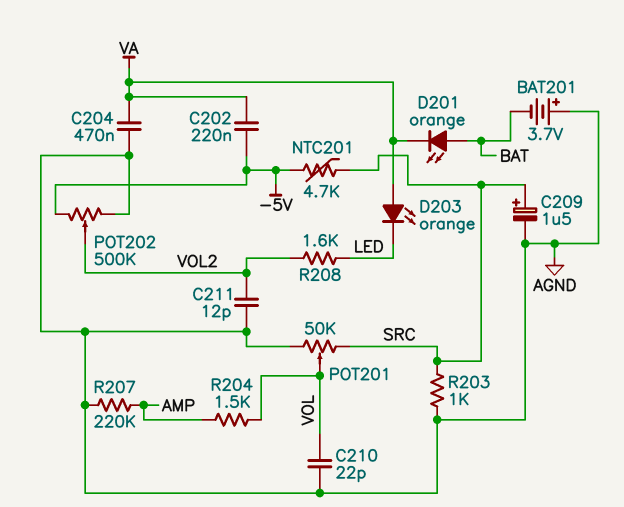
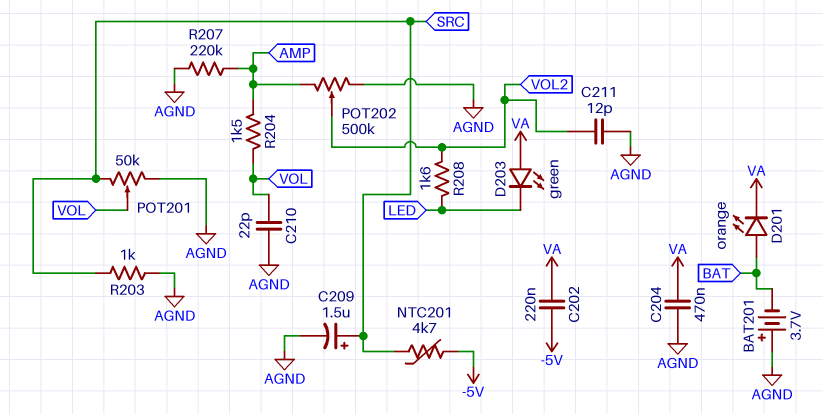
D203: LED orange (A VA, K LED) -> LED green (A VA, K LED)
POT202: 500k (-5V, AGND, wiper VOL2) -> 500k (AGND, AMP, wiper VOL2)

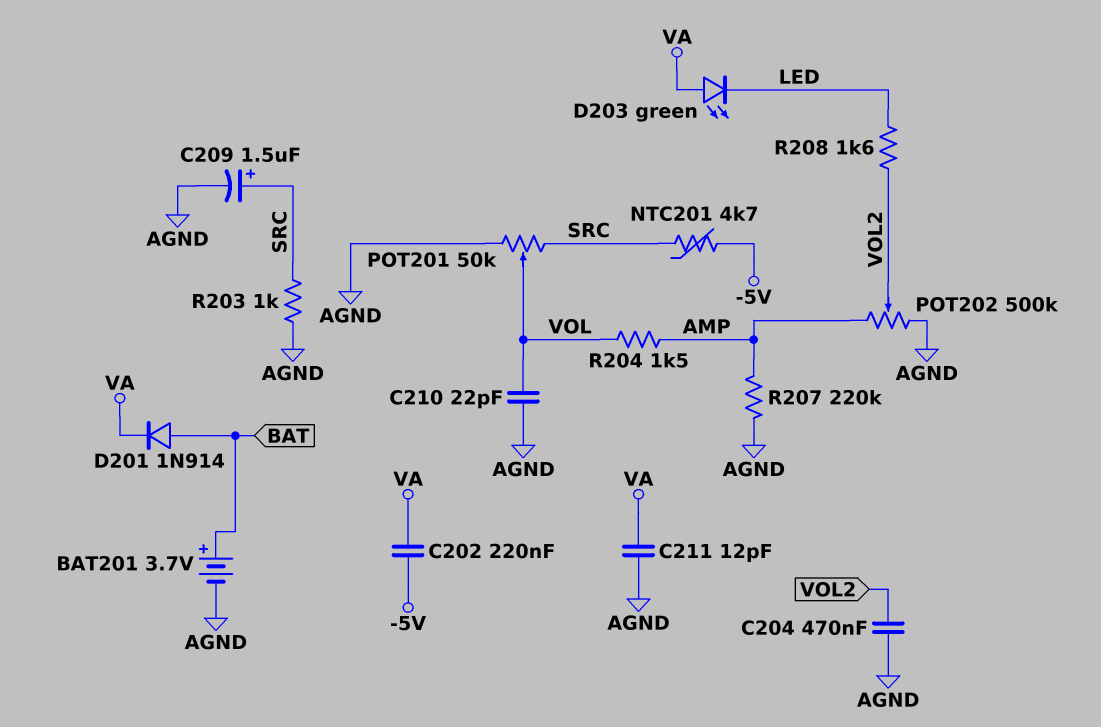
BAT201: 3.7V (plus AGND, minus BAT) -> 3.7V (plus BAT, minus AGND)
C204: 470nF (AGND, VA) -> 470nF (AGND, VOL2)
C211: 12pF (AGND, VOL2) -> 12pF (AGND, VA)
D201: LED orange (A BAT, K VA) -> diode 1N914 (A BAT, K VA)

